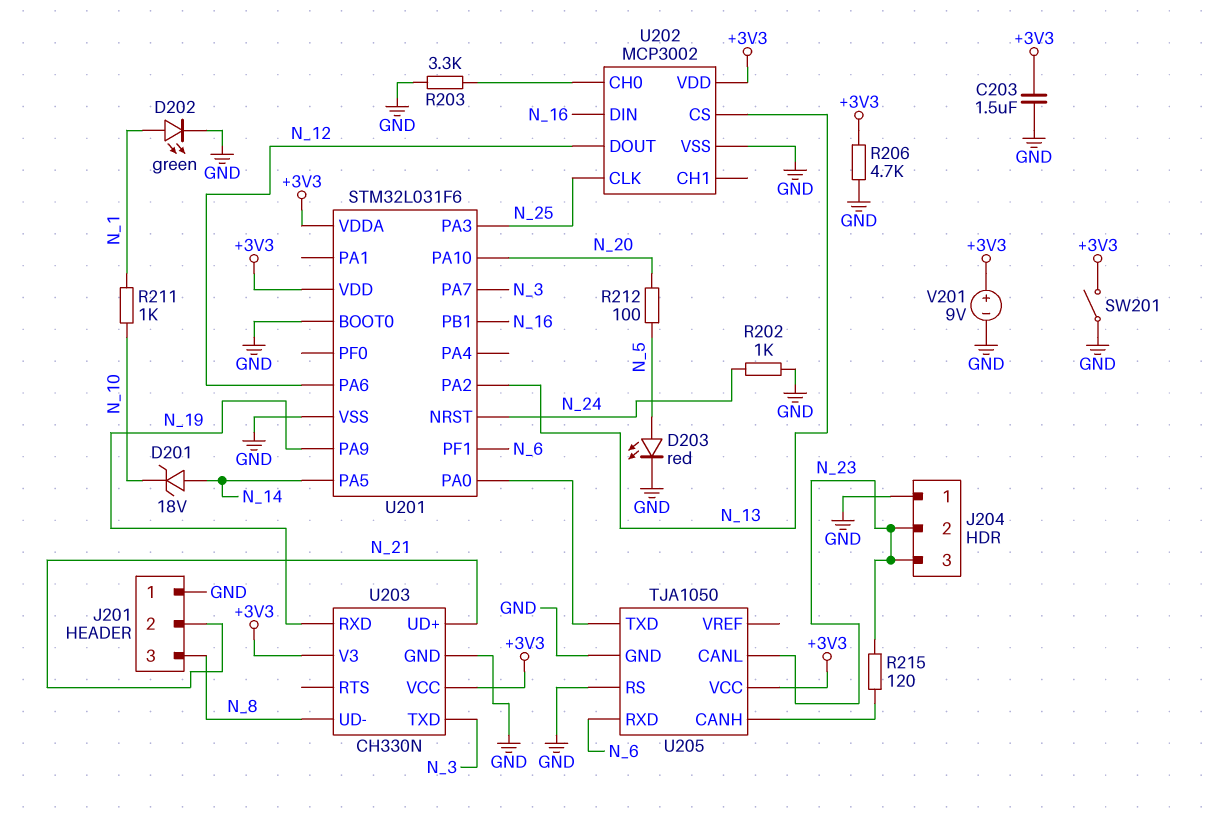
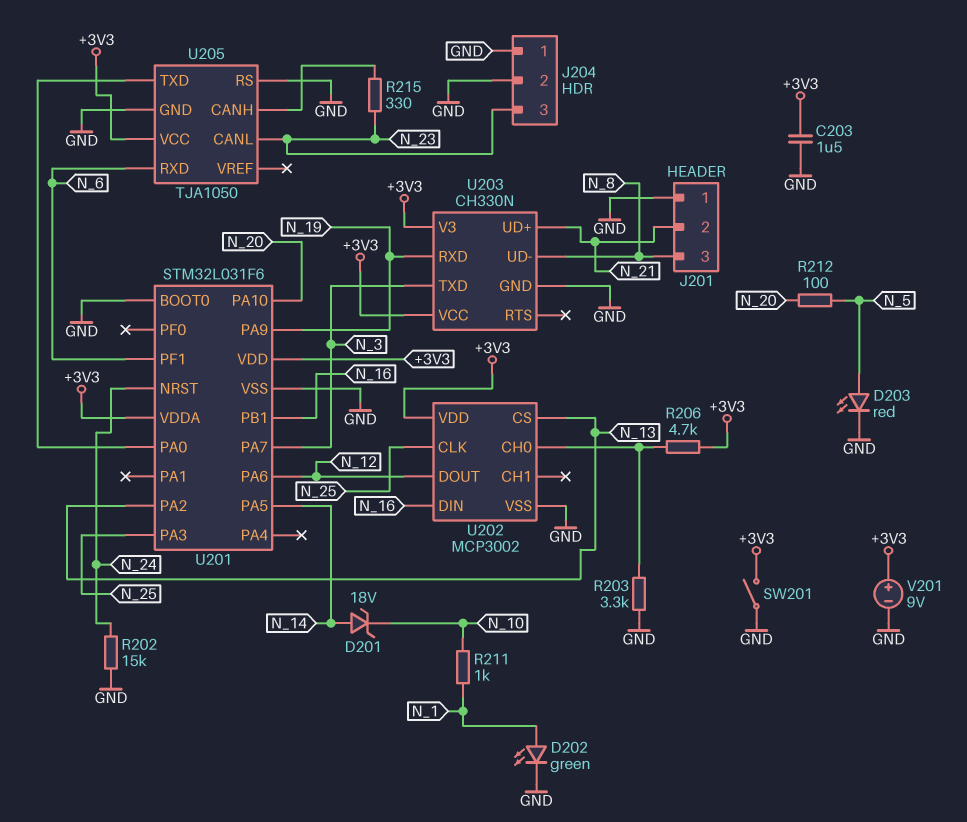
J204 pin 2: N_23 -> GND
R202: 1k (GND, N_24) -> 15k (GND, N_24)
R206: 4.7k (+3V3, GND) -> 4.7k (+3V3, U202/CH0)
R215: 120 (N_23, U205/CANH) -> 330 (N_23, U205/CANH)

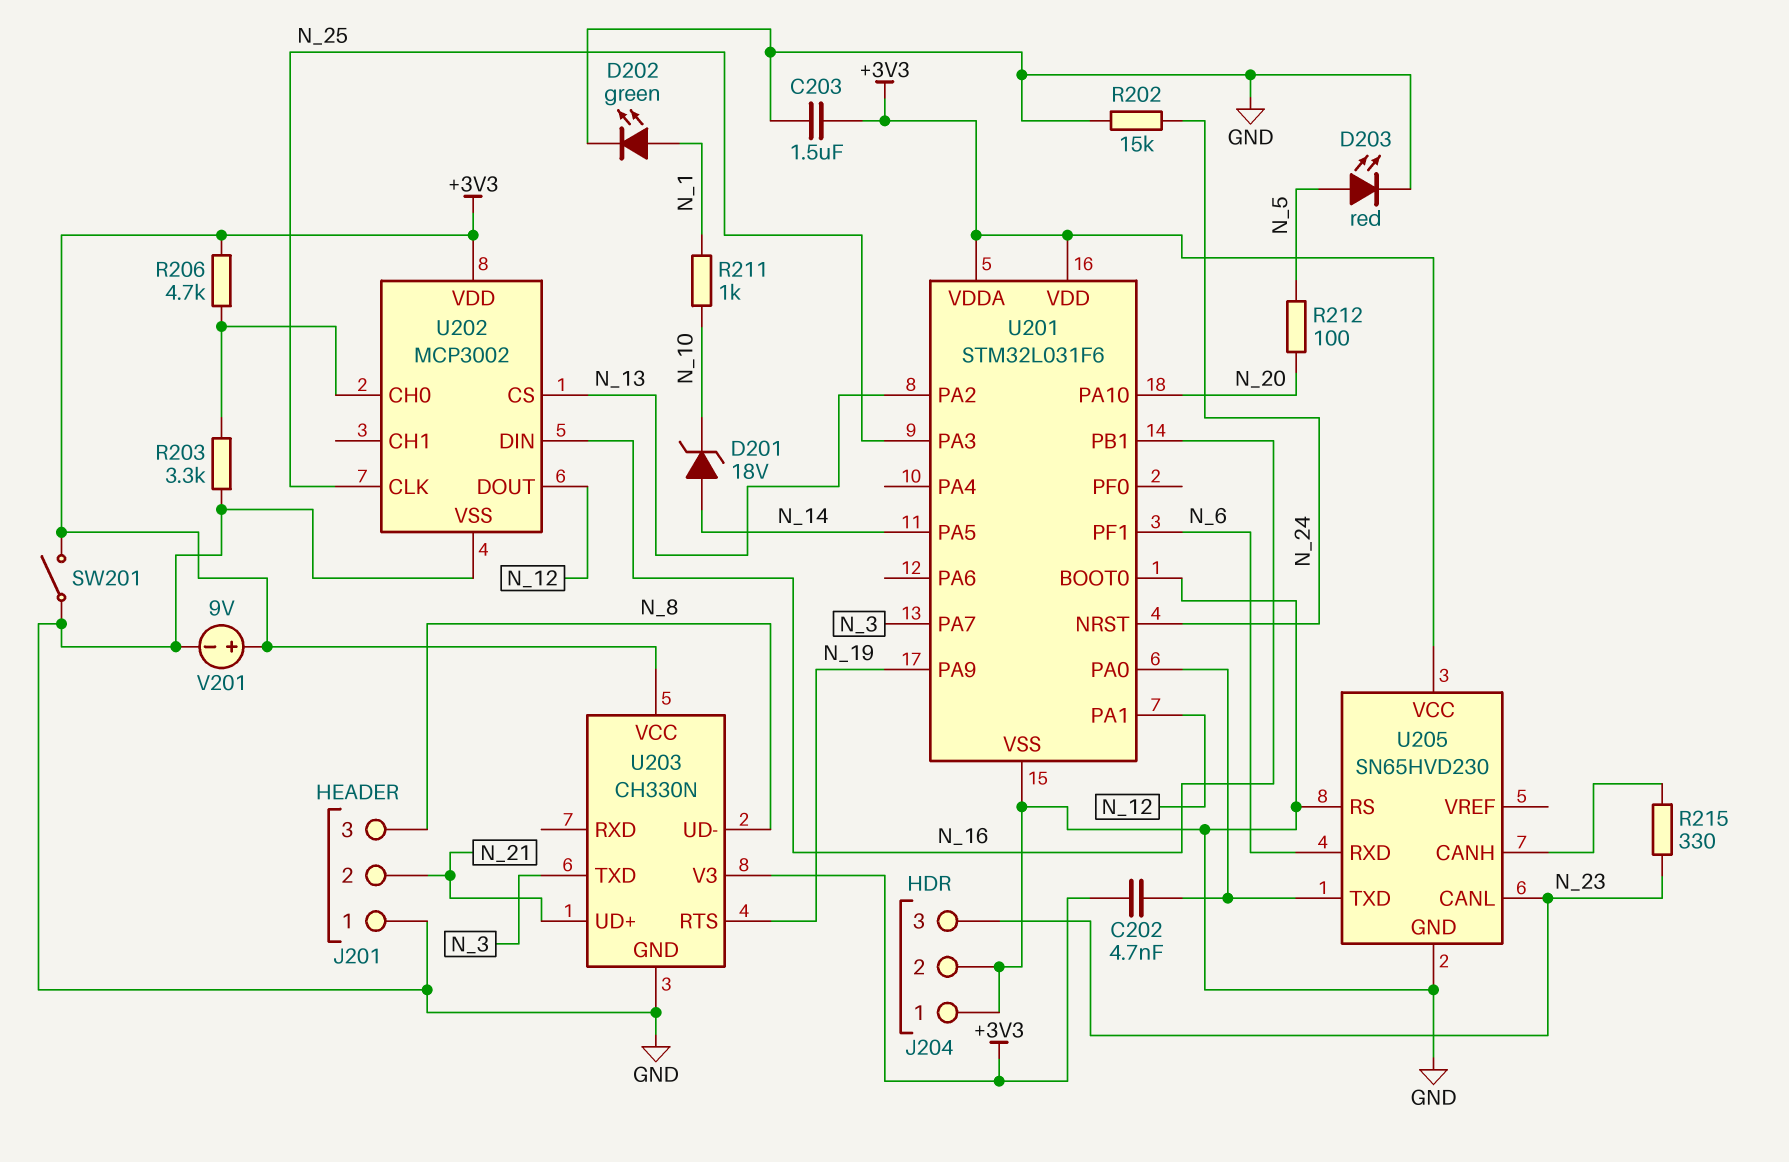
C202: none -> 4.7nF (+3V3, U201/PA0)
U201 pin PA1: none -> N_12
U201 pin PA6: N_12 -> none
U203 pin RTS: none -> N_19
U203 pin RXD: N_19 -> none
U205: TJA1050 -> SN65HVD230

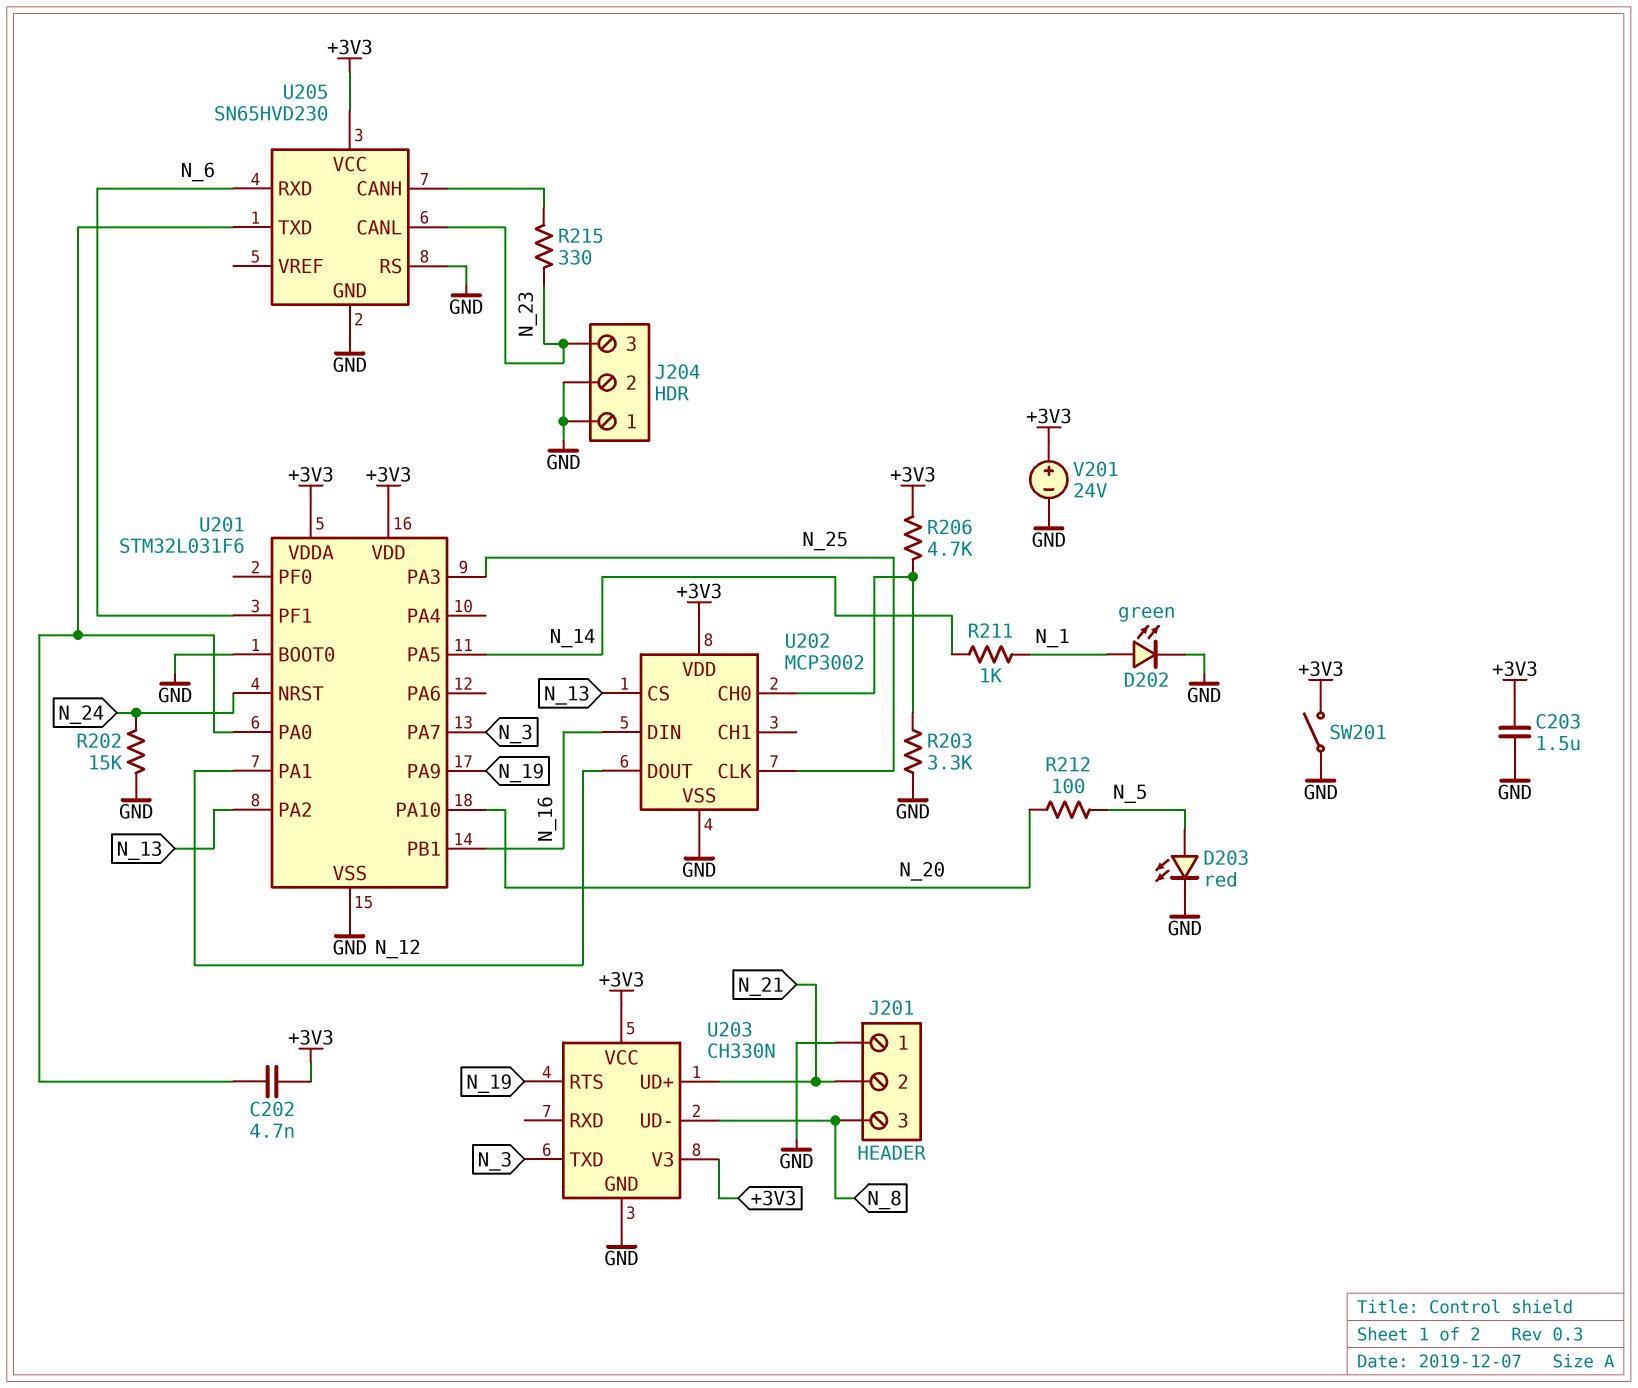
D201: zener 18V (A N_14, K N_10) -> none
R211: 1k (N_1, N_10) -> 1k (N_1, N_14)
V201: 9V (plus +3V3, minus GND) -> 24V (plus +3V3, minus GND)

